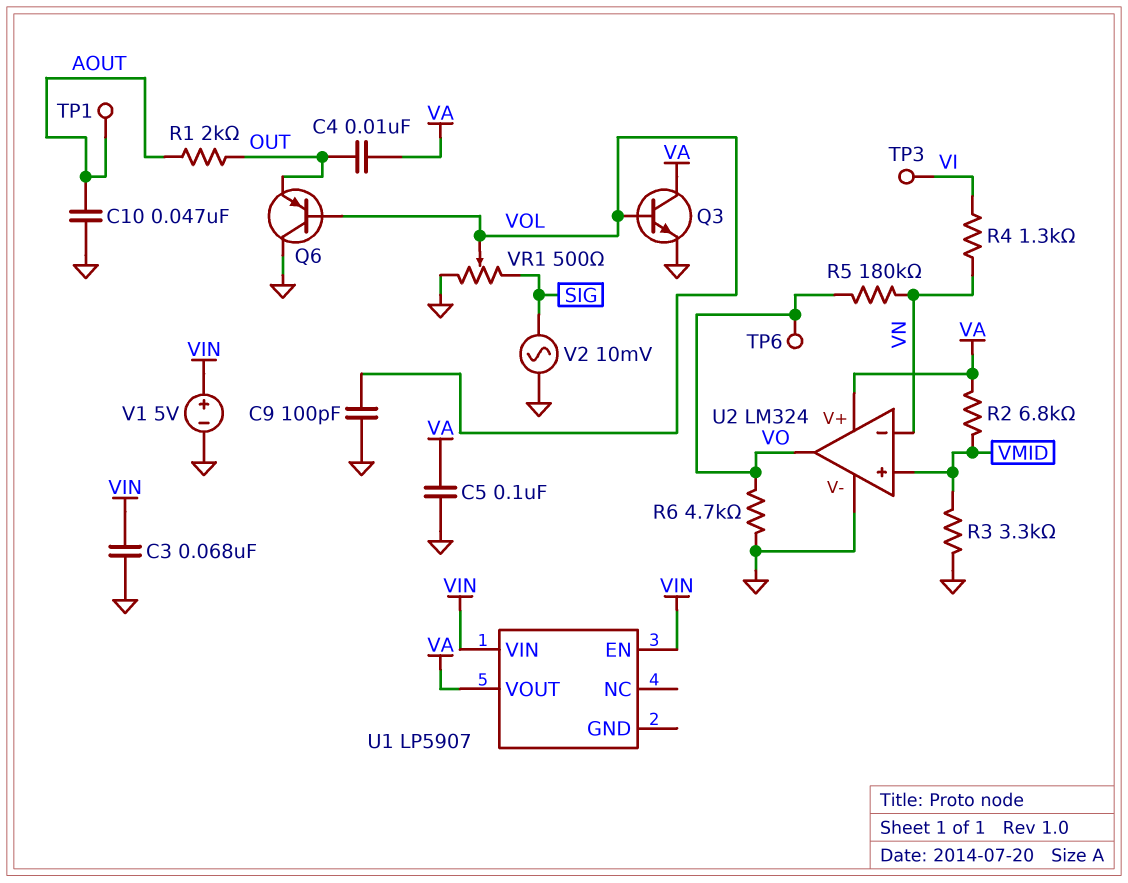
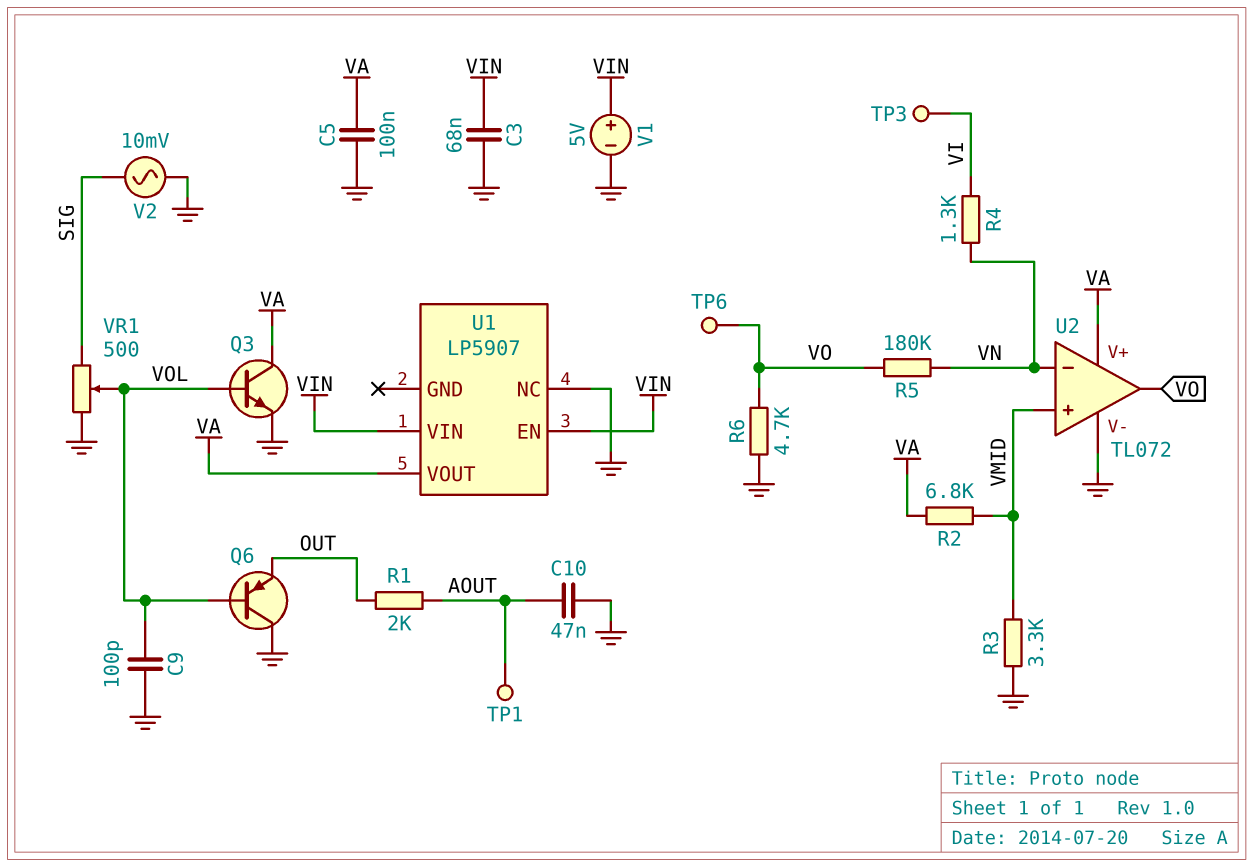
C4: 10nF (OUT, VA) -> none
U1 pin NC: none -> GND
U2: LM324 -> TL072

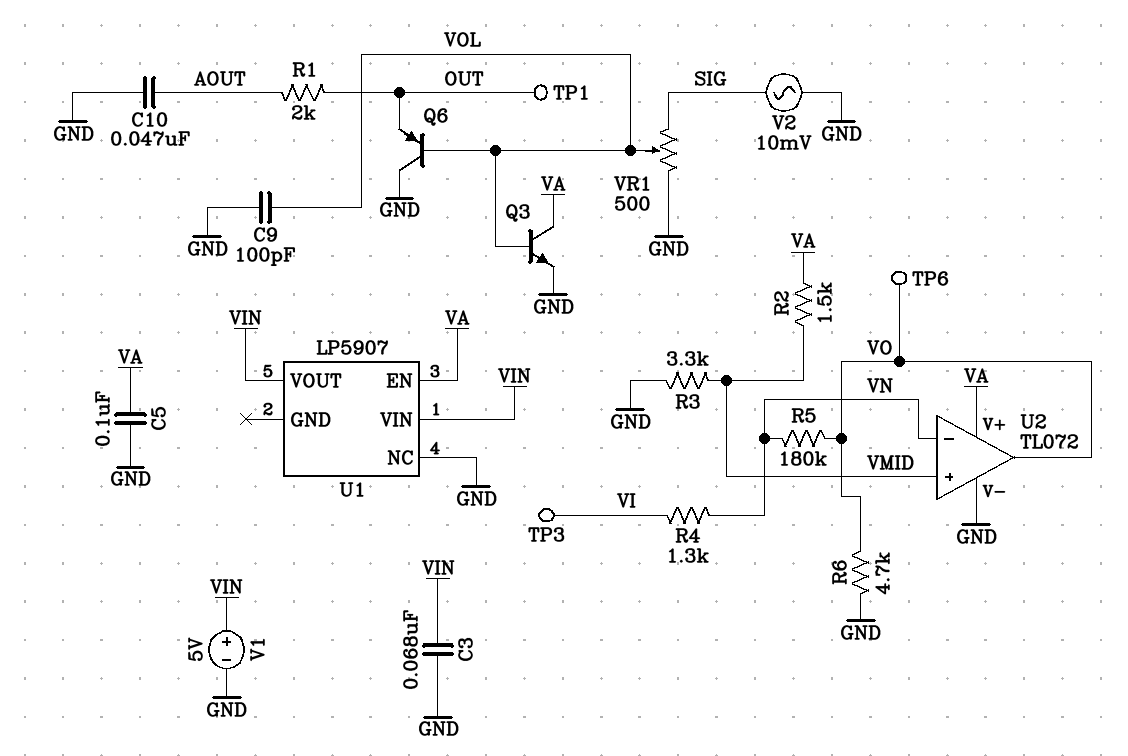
R2: 6.8k (VA, VMID) -> 1.5k (VA, VMID)
TP1: test point (AOUT) -> test point (OUT)
U1 pin EN: VIN -> VA
U1 pin VOUT: VA -> VIN

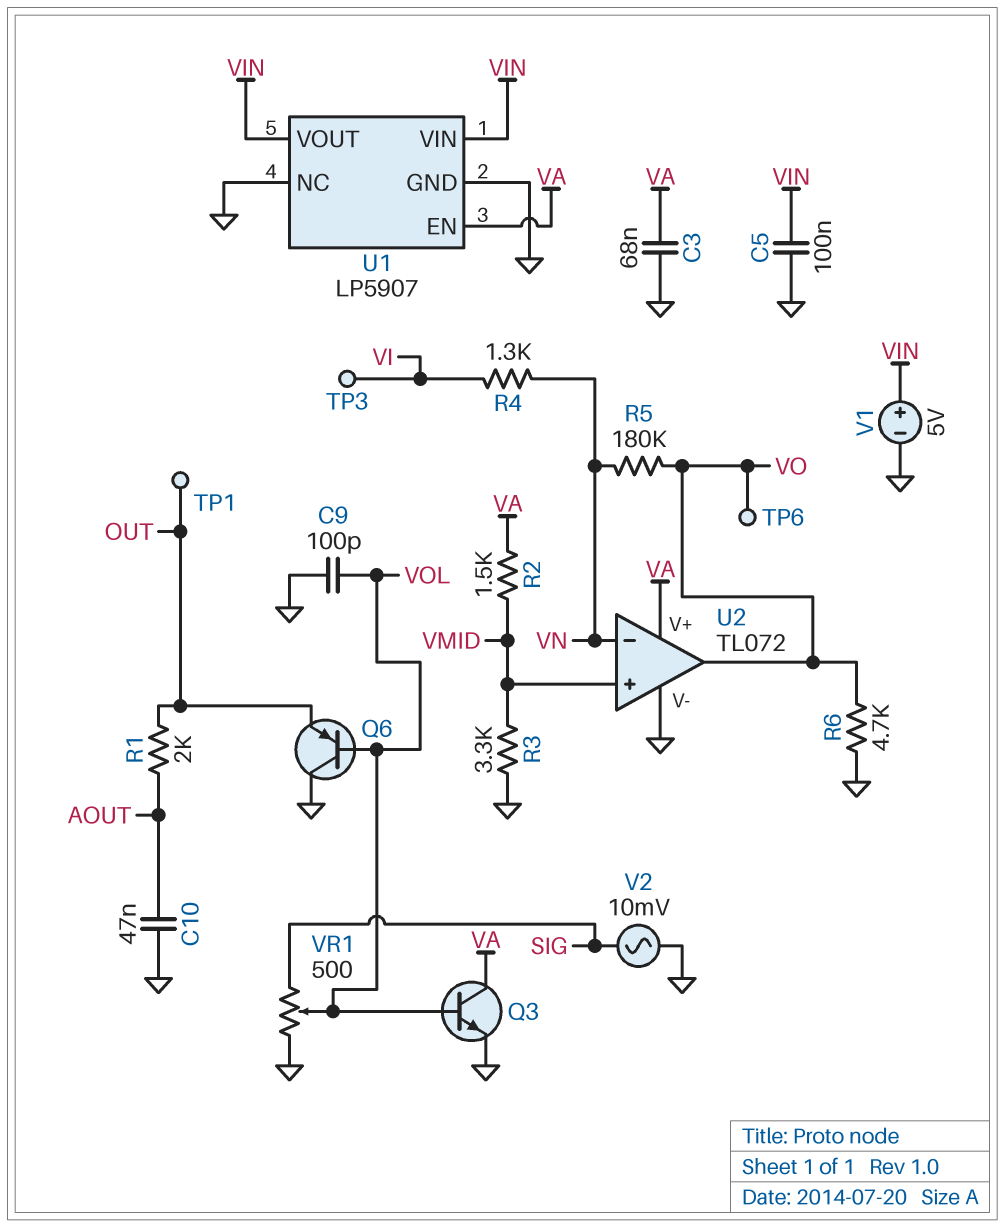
C3: 68nF (GND, VIN) -> 68nF (GND, VA)
C5: 100nF (GND, VA) -> 100nF (GND, VIN)
U1 pin GND: none -> GND

